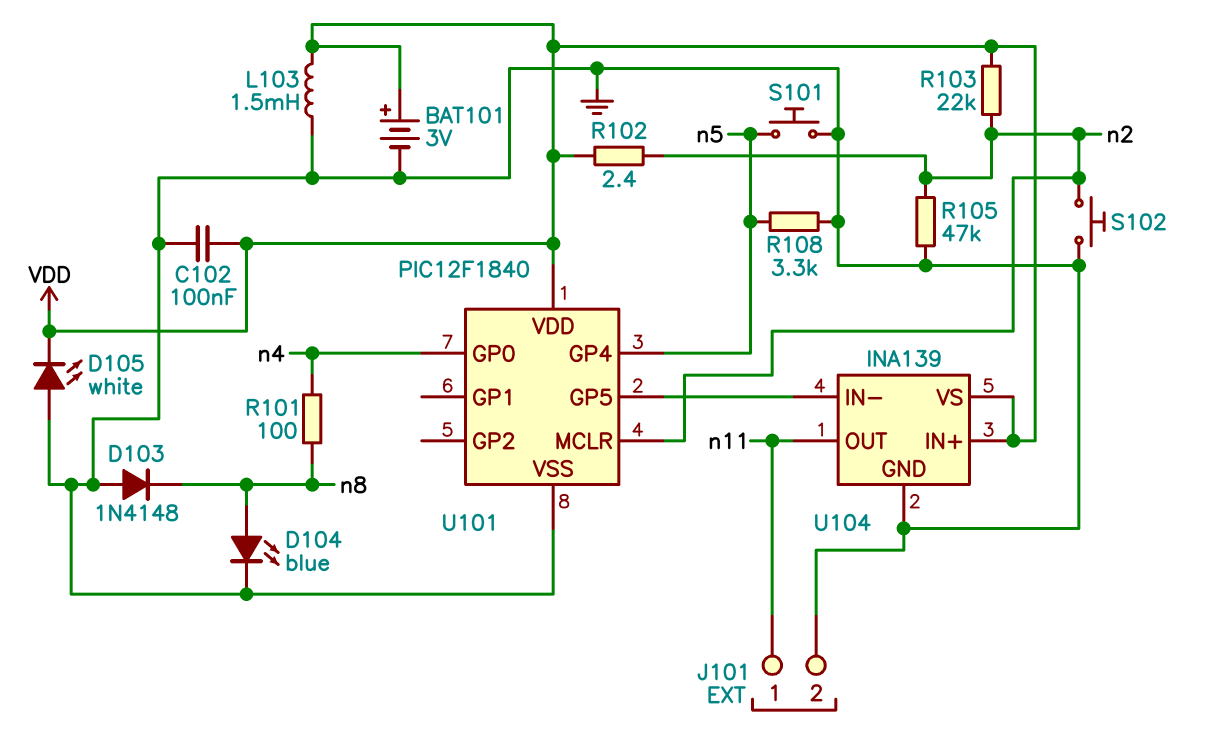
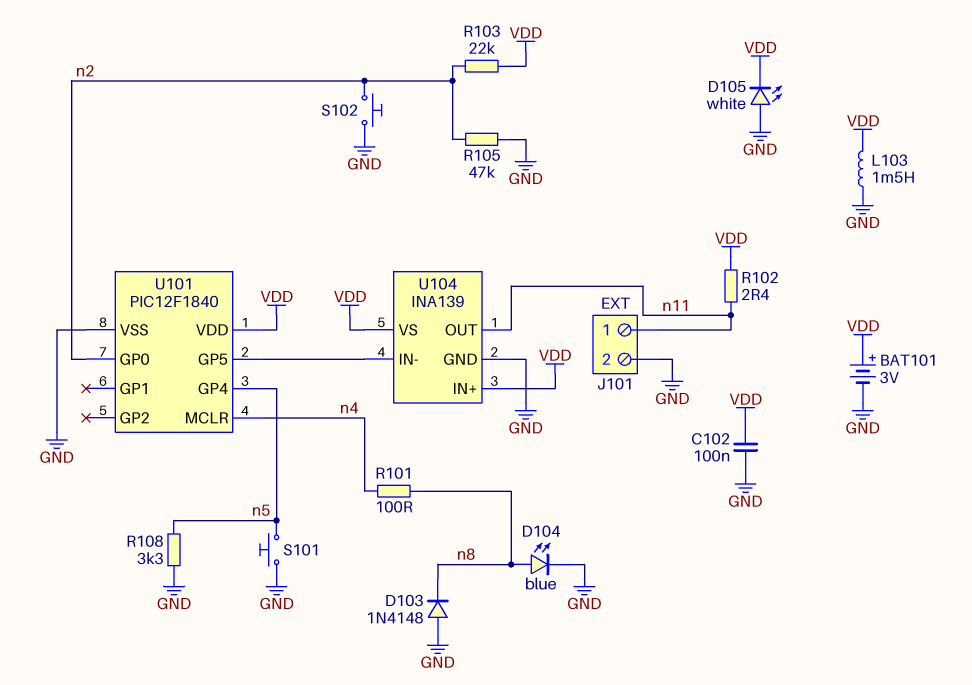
R102: 2.4 (VDD, n2) -> 2.4 (VDD, n11)
U101 pin GP0: n4 -> n2
U101 pin MCLR: n2 -> n4

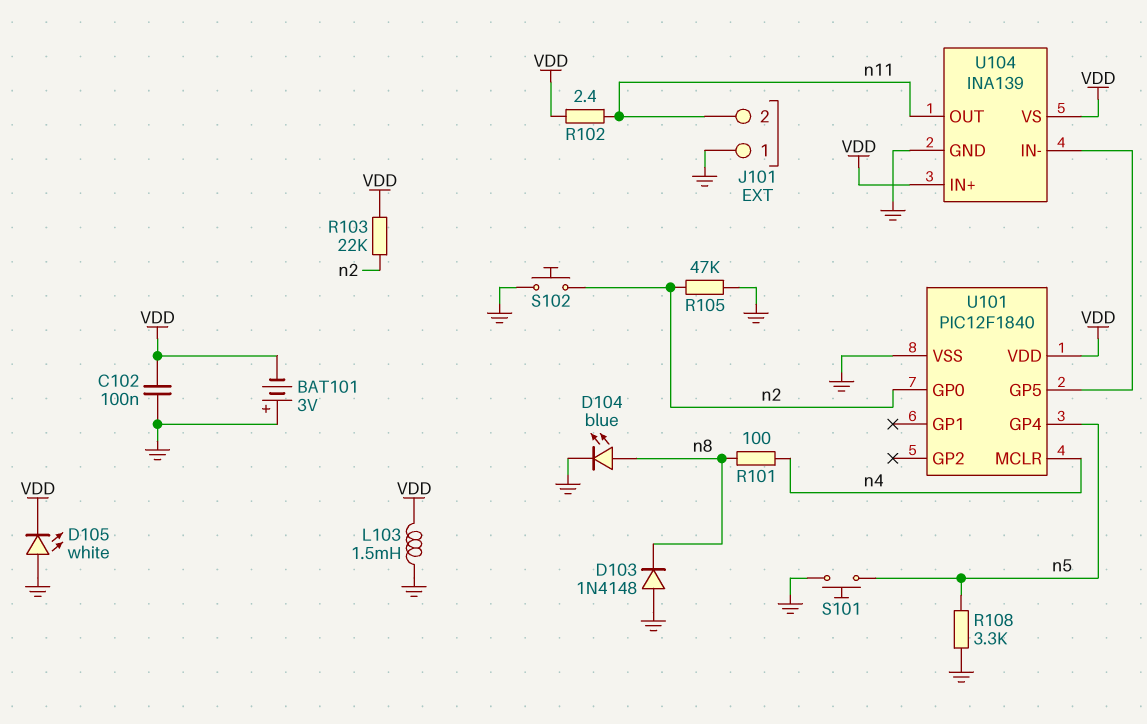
BAT101: 3V (plus VDD, minus GND) -> 3V (plus GND, minus VDD)
J101 pin 1: n11 -> GND
J101 pin 2: GND -> n11

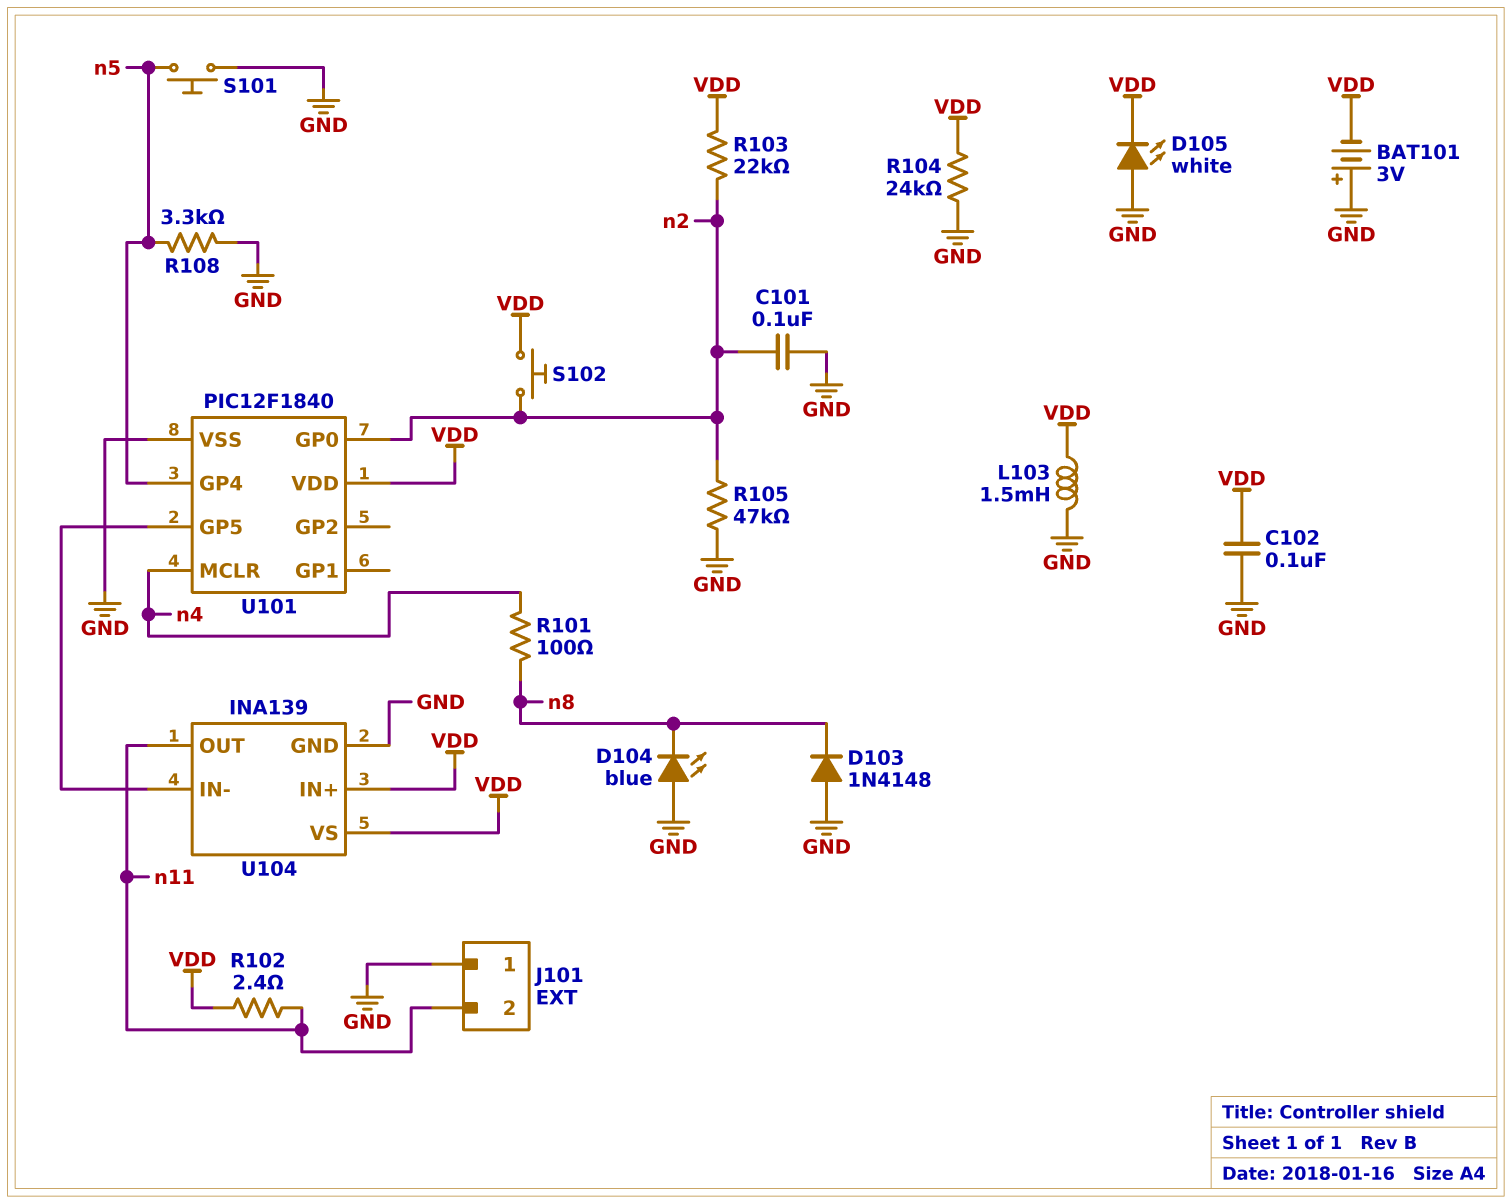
C101: none -> 100nF (GND, n2)
D104: LED blue (A n8, K GND) -> LED blue (A GND, K n8)
R104: none -> 24k (GND, VDD)
S102: button (GND, n2) -> button (VDD, n2)

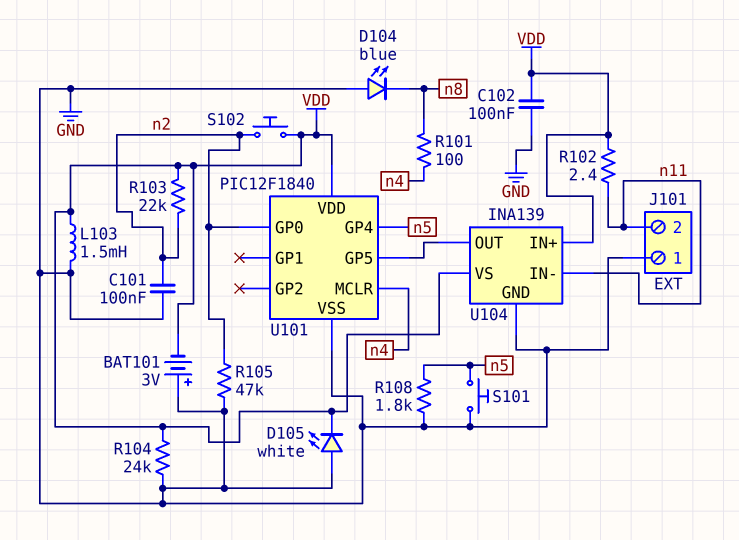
D103: diode 1N4148 (A GND, K n8) -> none
R108: 3.3k (GND, n5) -> 1.8k (GND, n5)
U104 pin IN-: U101/GP5 -> n11
U104 pin OUT: n11 -> U101/GP5

